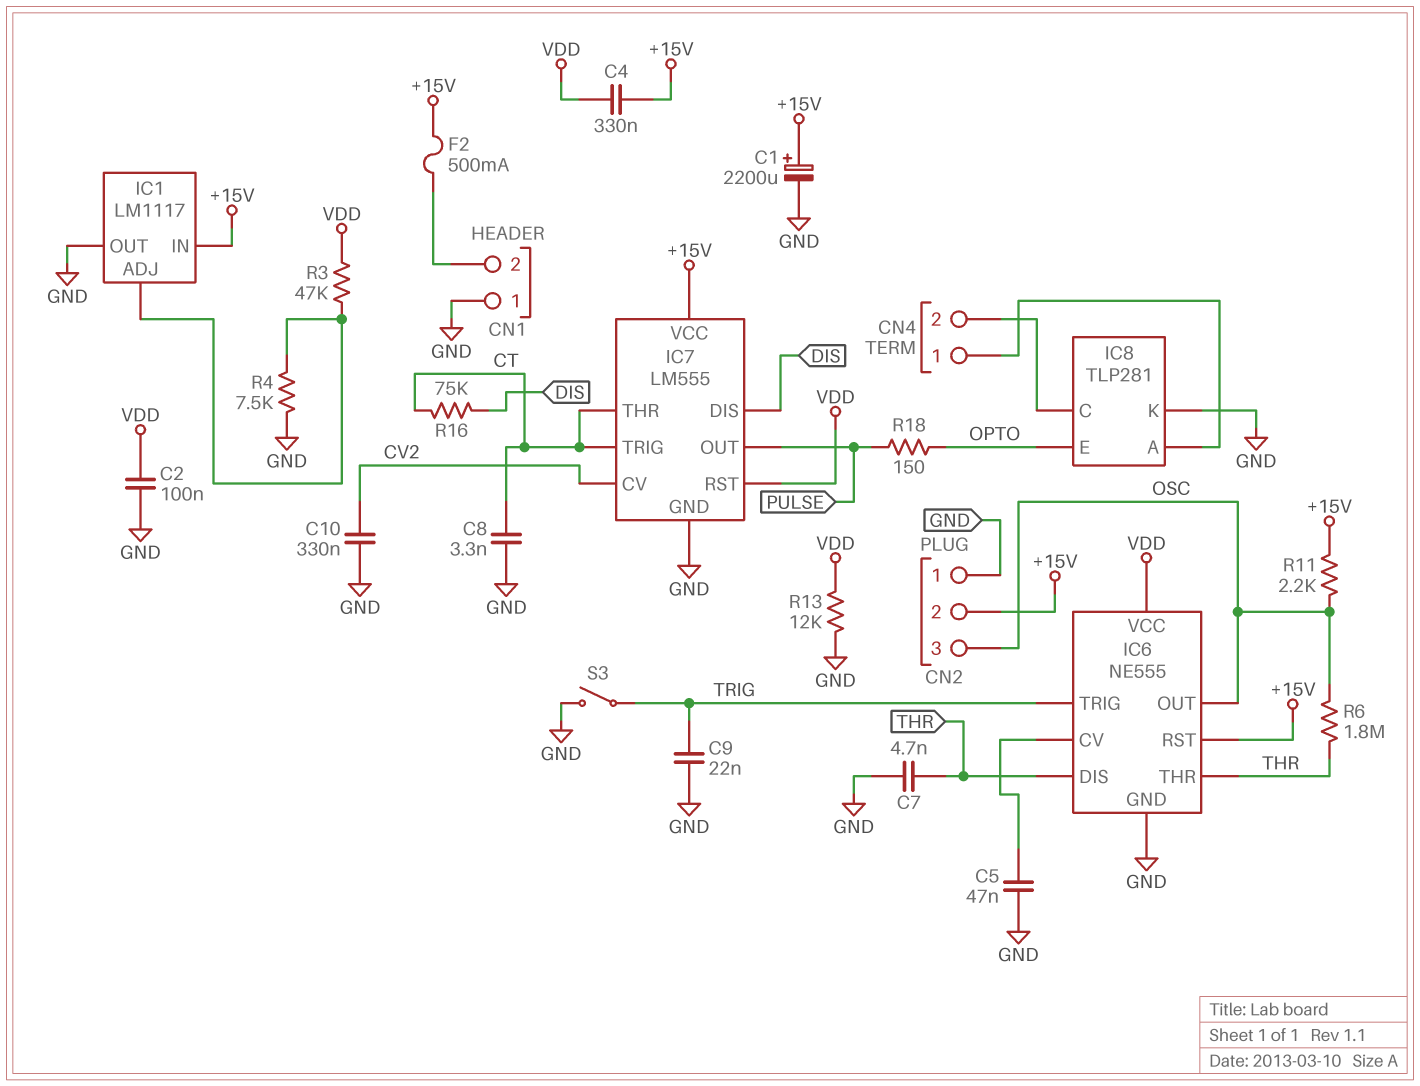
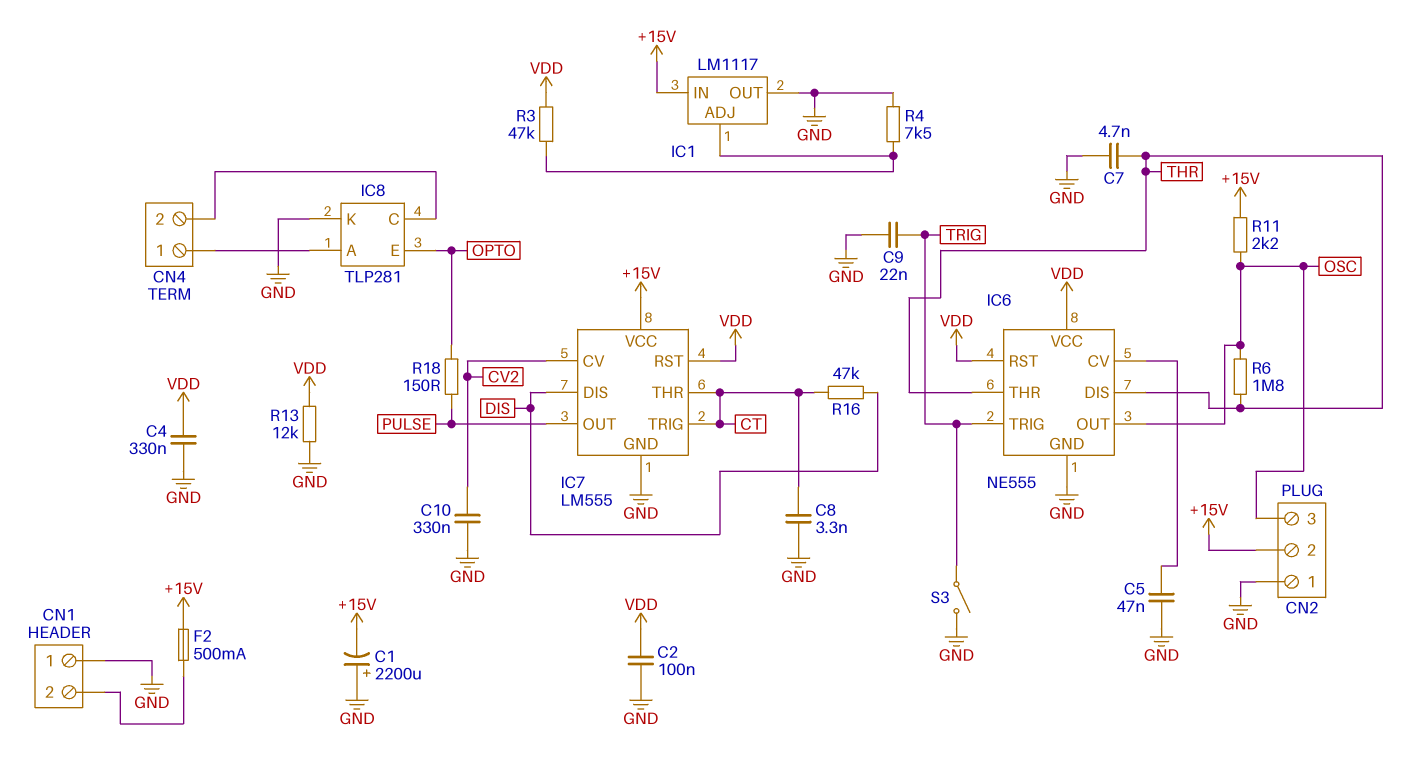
C1: 2200uF (plus +15V, minus GND) -> 2200uF (plus GND, minus +15V)
C4: 330nF (+15V, VDD) -> 330nF (GND, VDD)
IC6 pin RST: +15V -> VDD
R16: 75k (CT, DIS) -> 47k (CT, DIS)

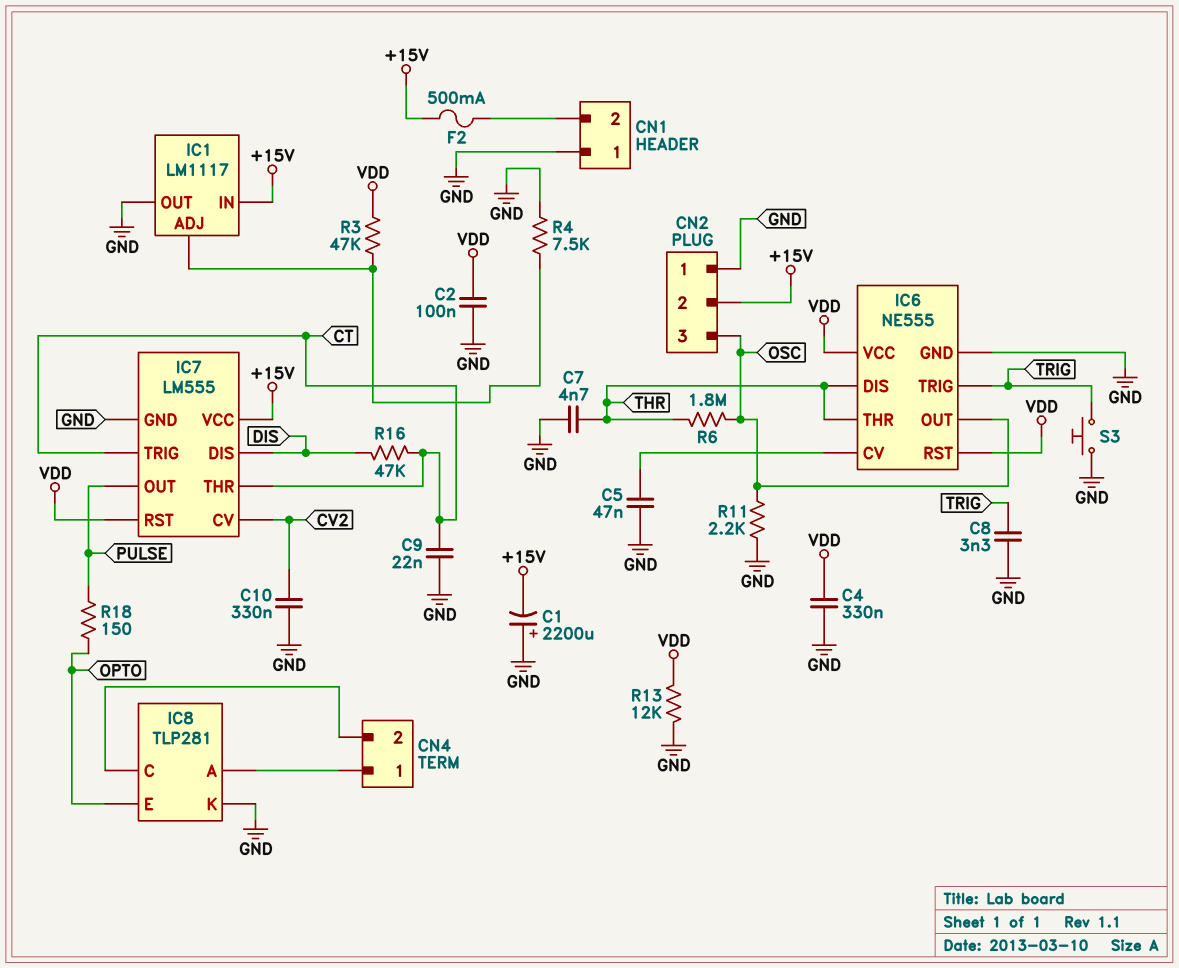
C8: 3.3nF (CT, GND) -> 3.3nF (GND, TRIG)
C9: 22nF (GND, TRIG) -> 22nF (CT, GND)
R11: 2.2k (+15V, OSC) -> 2.2k (GND, OSC)
S3: switch (GND, TRIG) -> button (GND, TRIG)

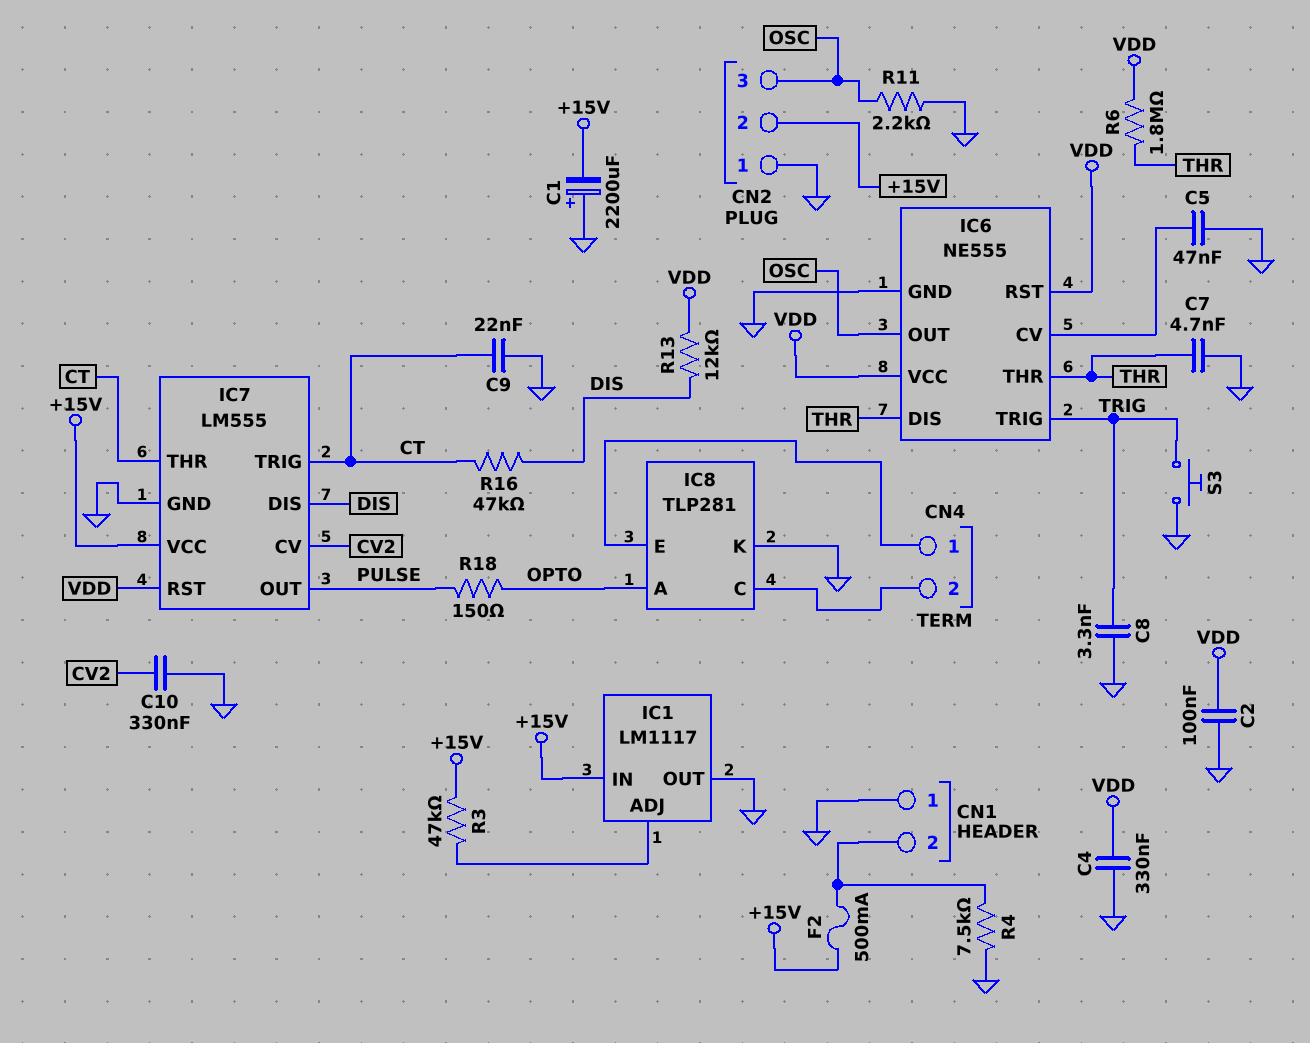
IC8 pin A: CN4/1 -> OPTO
IC8 pin E: OPTO -> CN4/1
R3: 47k (IC1/ADJ, VDD) -> 47k (+15V, IC1/ADJ)
R4: 7.5k (GND, IC1/ADJ) -> 7.5k (CN1/2, GND)
R6: 1.8M (OSC, THR) -> 1.8M (THR, VDD)
R13: 12k (GND, VDD) -> 12k (DIS, VDD)

